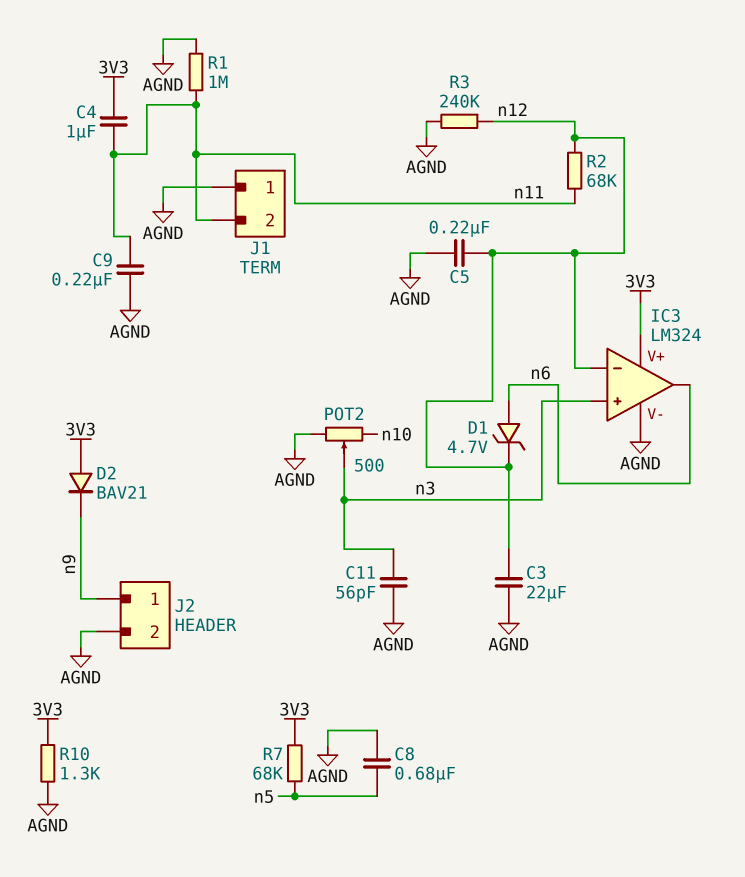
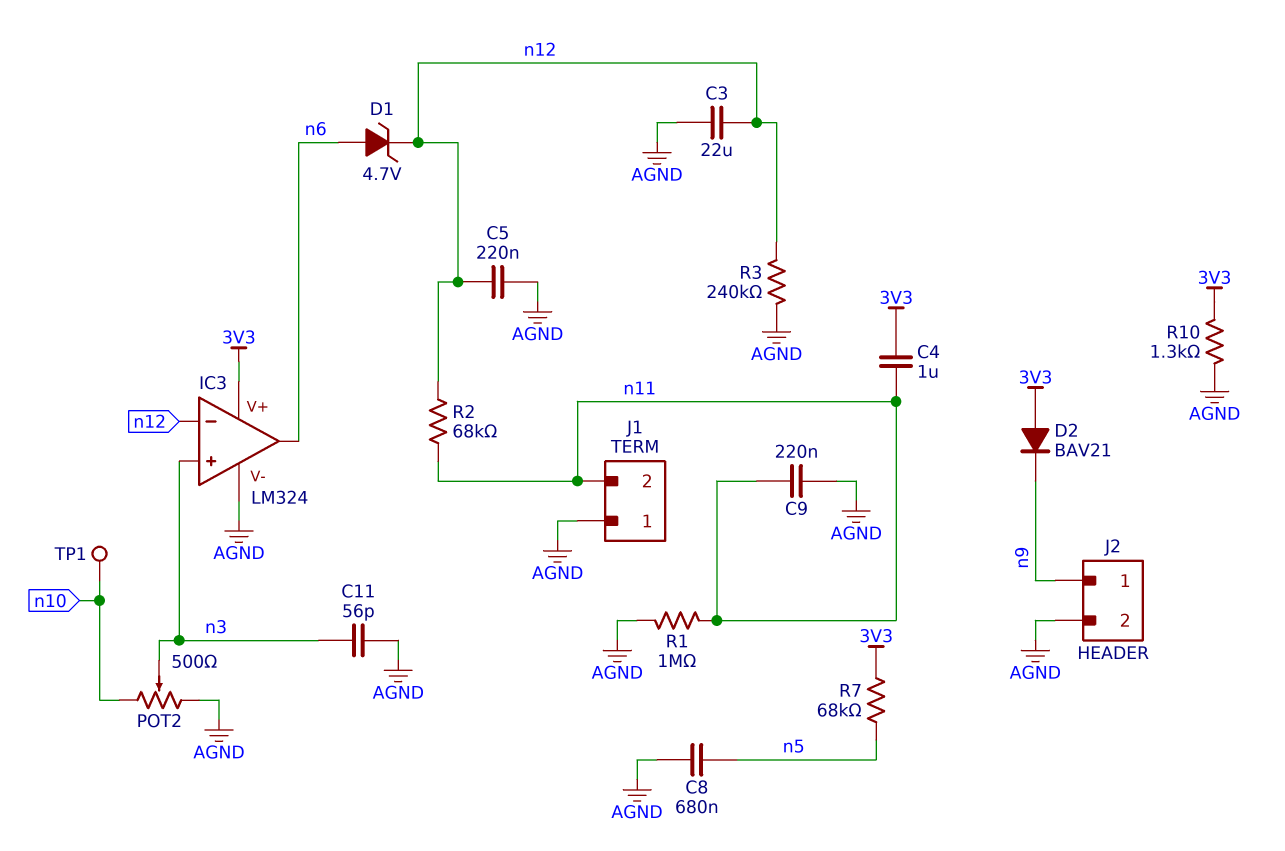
TP1: none -> test point (n10)

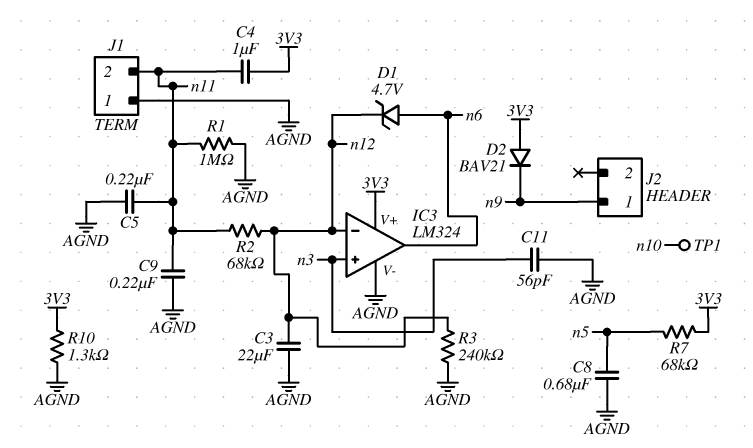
C5: 220nF (AGND, n12) -> 220nF (AGND, n11)
J2 pin 2: AGND -> none
POT2: 500 (AGND, n10, wiper n3) -> none

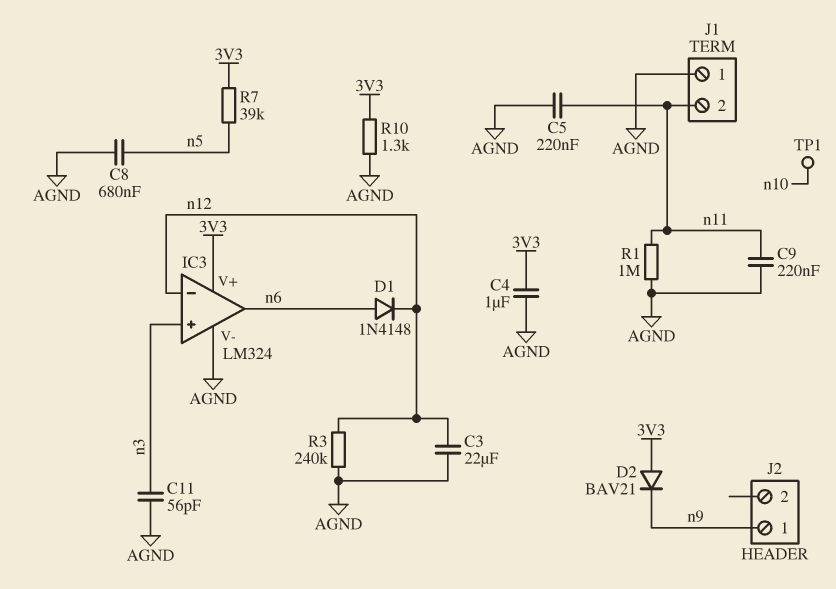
C4: 1uF (3V3, n11) -> 1uF (3V3, AGND)
D1: zener 4.7V (A n6, K n12) -> diode 1N4148 (A n6, K n12)
R2: 68k (n11, n12) -> none
R7: 68k (3V3, n5) -> 39k (3V3, n5)

